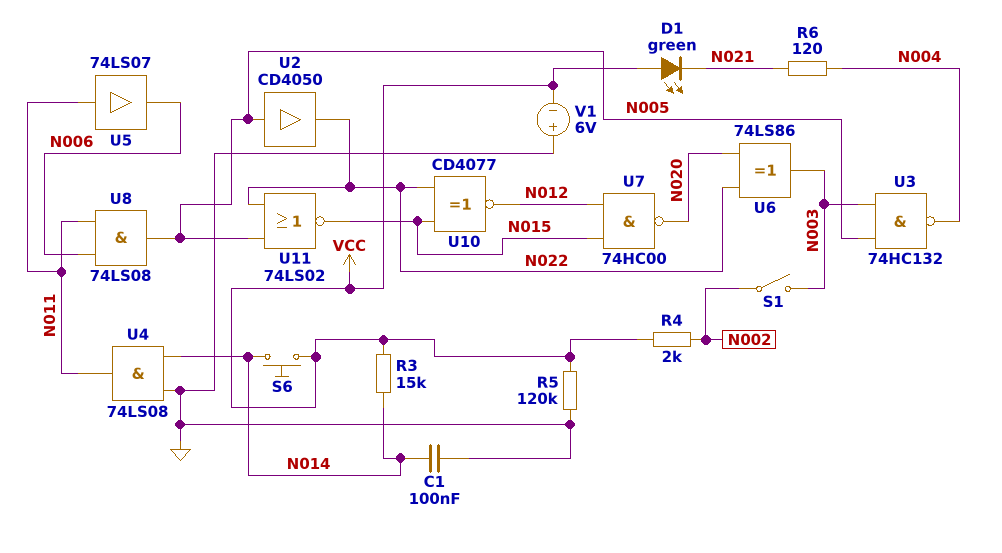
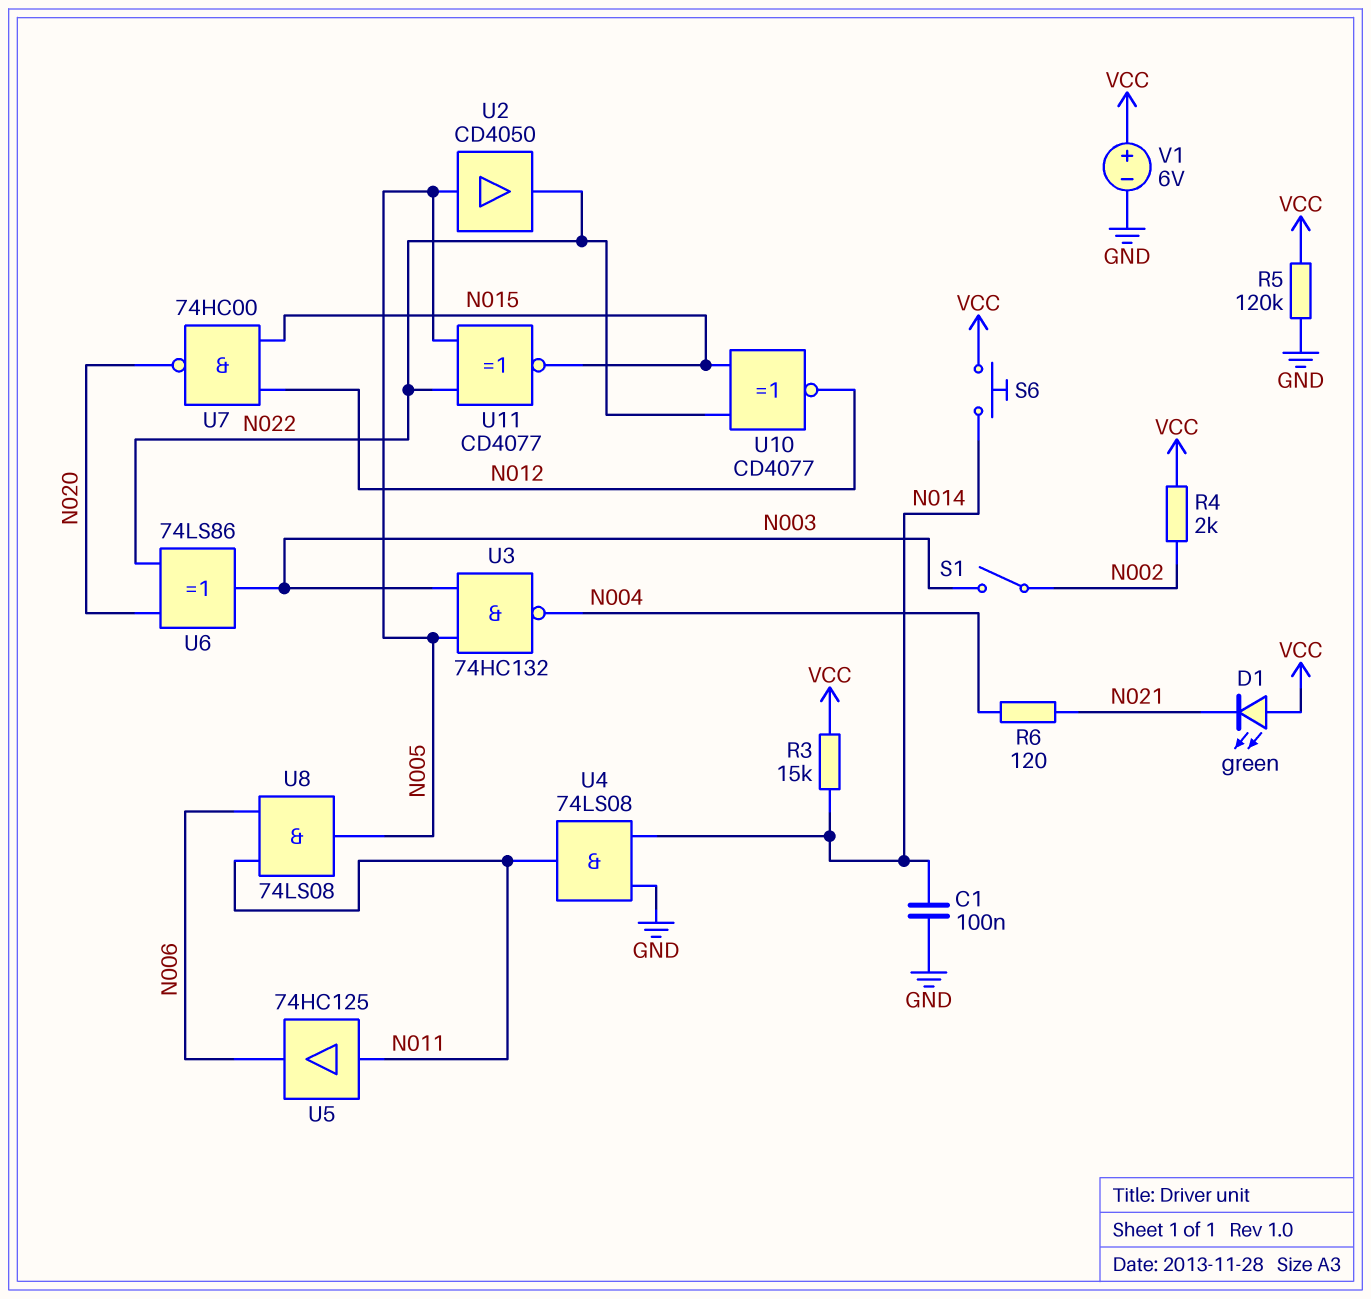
U5: buffer 74LS07 (in N011, out N006) -> buffer 74HC125 (in N011, out N006)
U11: NOR 74LS02 (in N005, in N022, out N015) -> XNOR CD4077 (in N005, in N022, out N015)
V1: 6V (plus GND, minus VCC) -> 6V (plus VCC, minus GND)

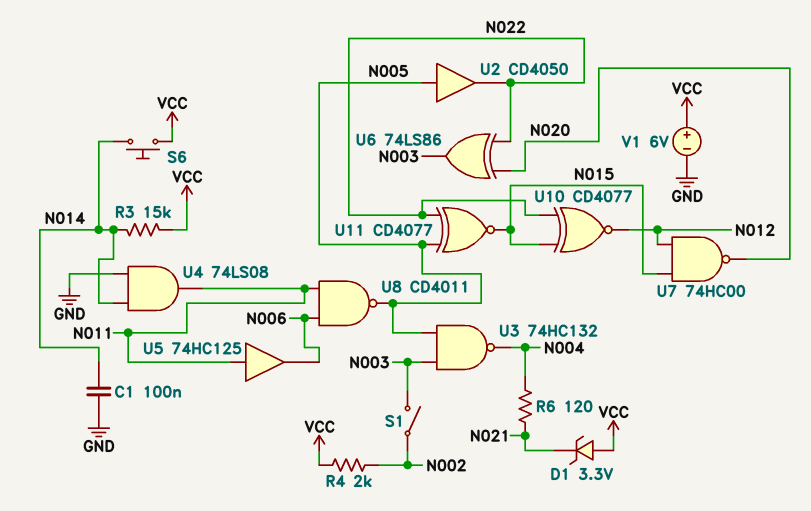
D1: LED green (A VCC, K N021) -> zener 3.3V (A VCC, K N021)
R5: 120k (GND, VCC) -> none
U8: AND 74LS08 (in N006, in N011, out N005) -> NAND CD4011 (in N006, in N011, out N005)

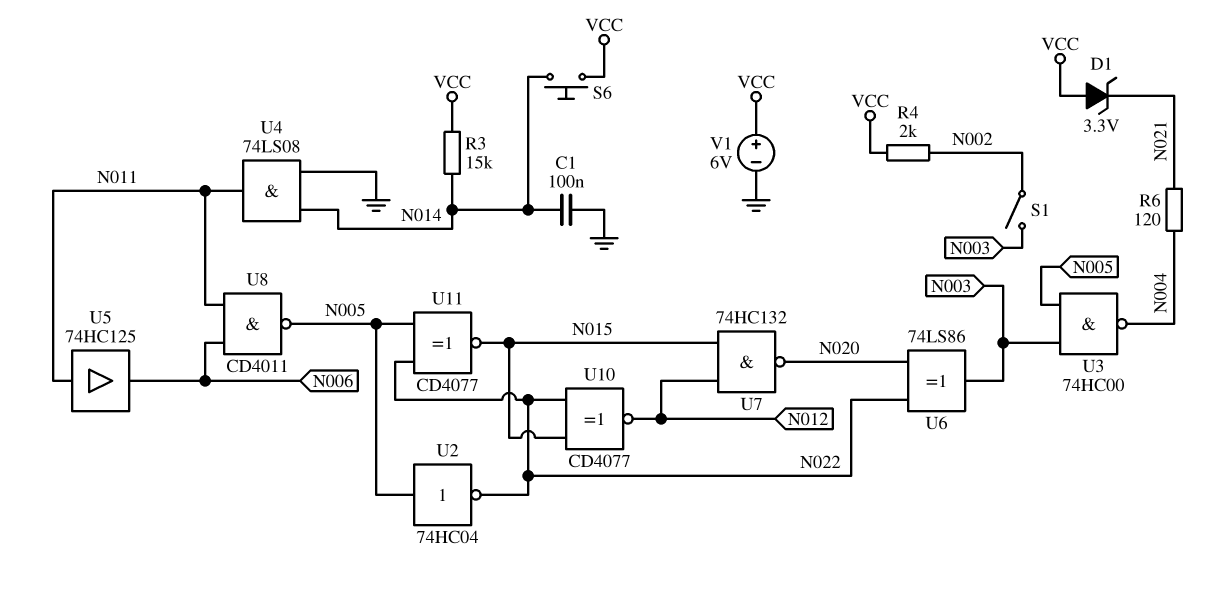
U2: buffer CD4050 (in N005, out N022) -> NOT 74HC04 (in N005, out N022)
U3: NAND 74HC132 (in N003, in N005, out N004) -> NAND 74HC00 (in N003, in N005, out N004)
U7: NAND 74HC00 (in N012, in N015, out N020) -> NAND 74HC132 (in N012, in N015, out N020)

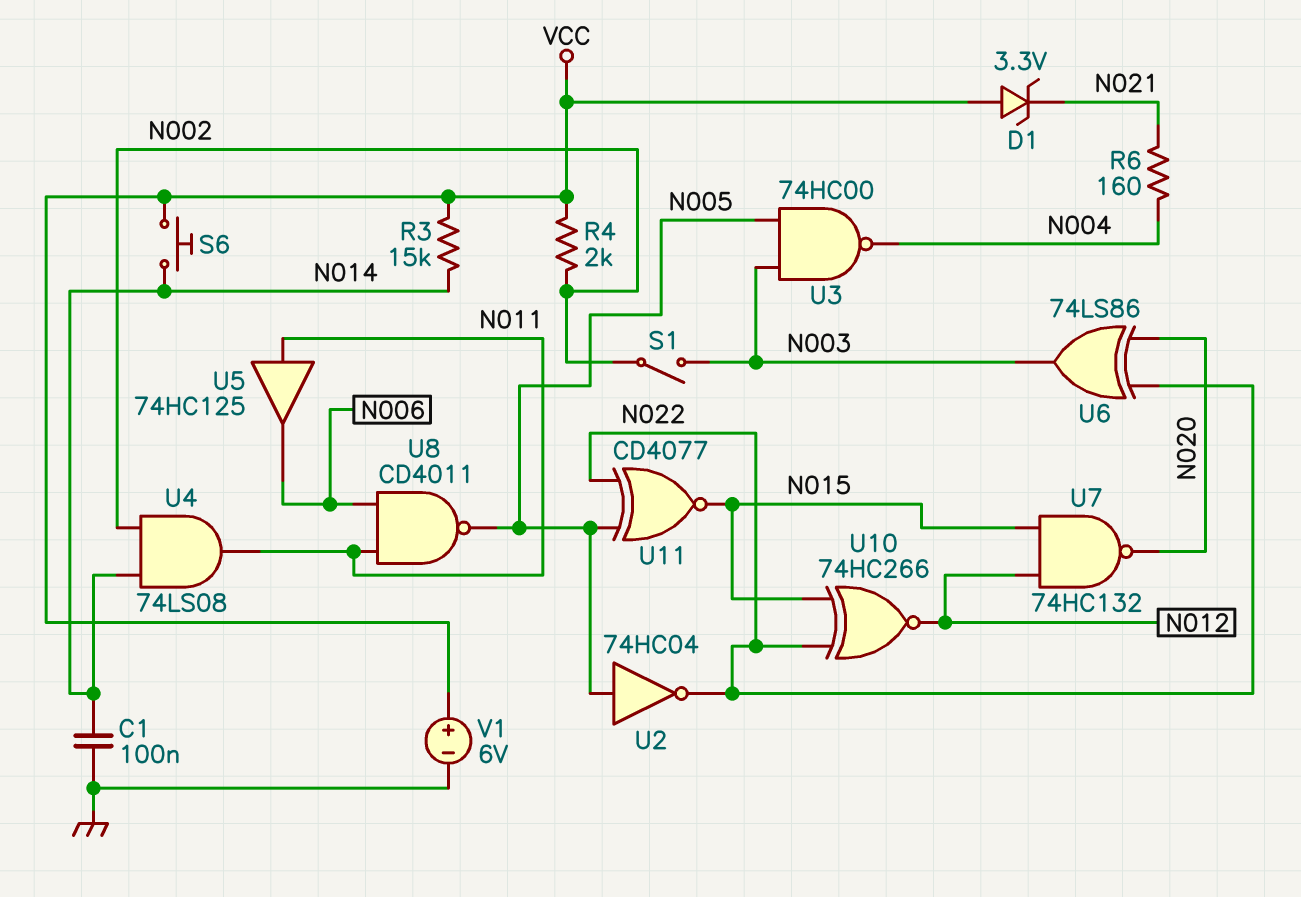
R6: 120 (N004, N021) -> 160 (N004, N021)
U4: AND 74LS08 (in GND, in N014, out N011) -> AND 74LS08 (in N002, in N014, out N011)
U10: XNOR CD4077 (in N015, in N022, out N012) -> XNOR 74HC266 (in N015, in N022, out N012)

